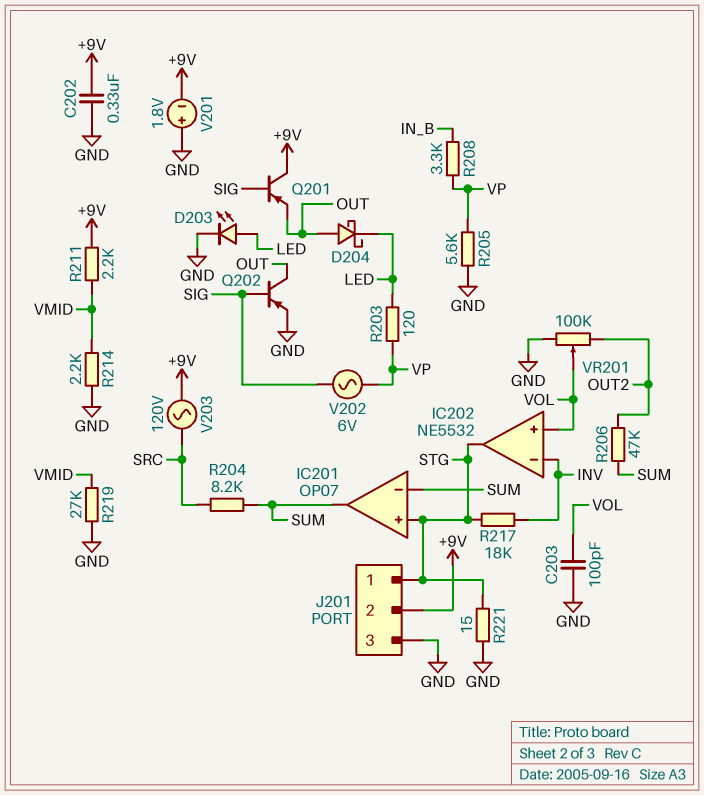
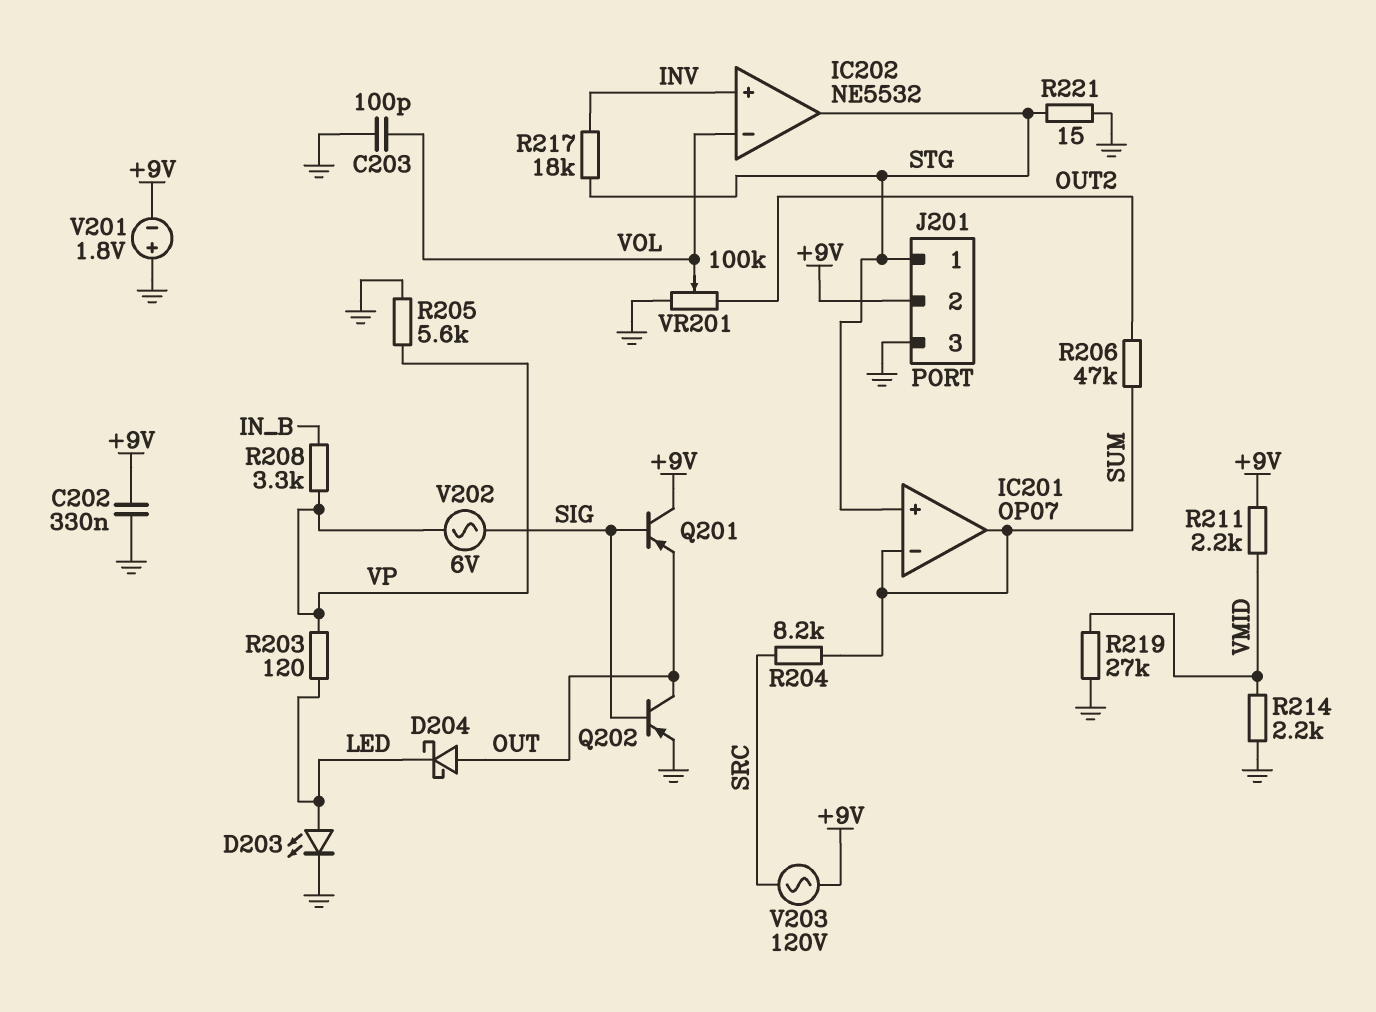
IC202 pin in+: VOL -> INV
IC202 pin in-: INV -> VOL

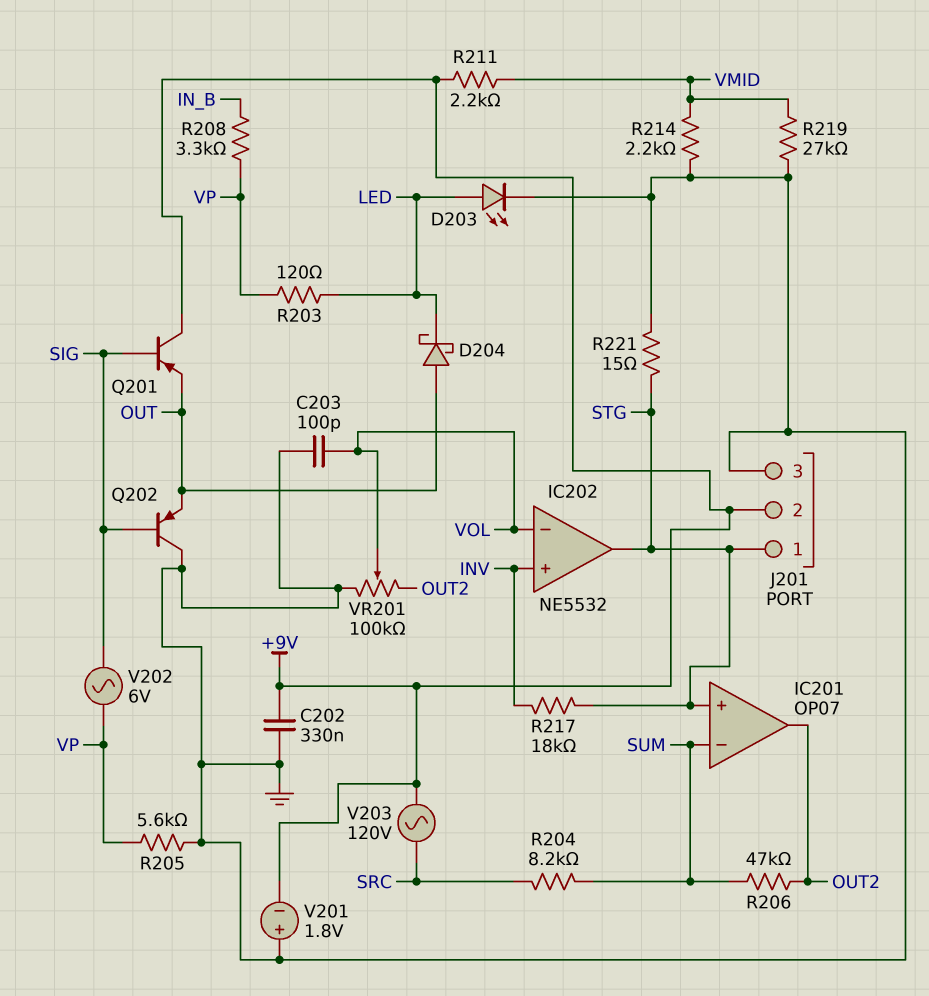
IC201 pin out: SUM -> OUT2
Q202: PNP (B SIG, C OUT, E GND) -> PNP (B SIG, C GND, E OUT)

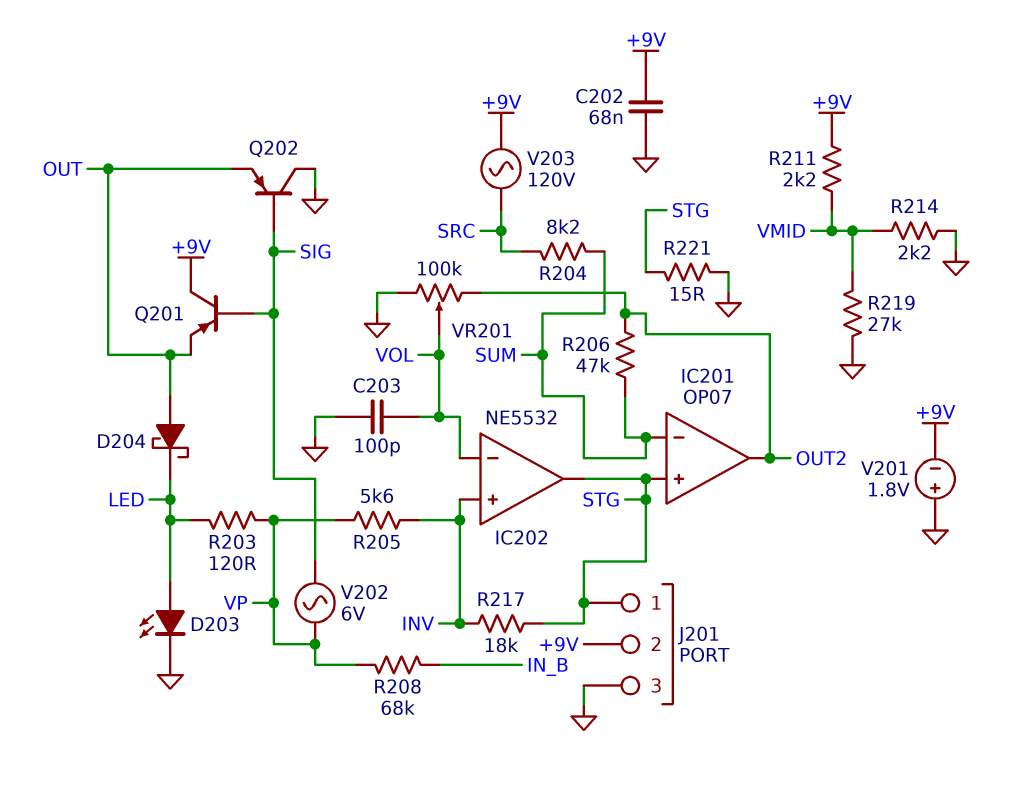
C202: 330nF (+9V, GND) -> 68nF (+9V, GND)
R205: 5.6k (GND, VP) -> 5.6k (INV, VP)
R208: 3.3k (IN_B, VP) -> 68k (IN_B, VP)

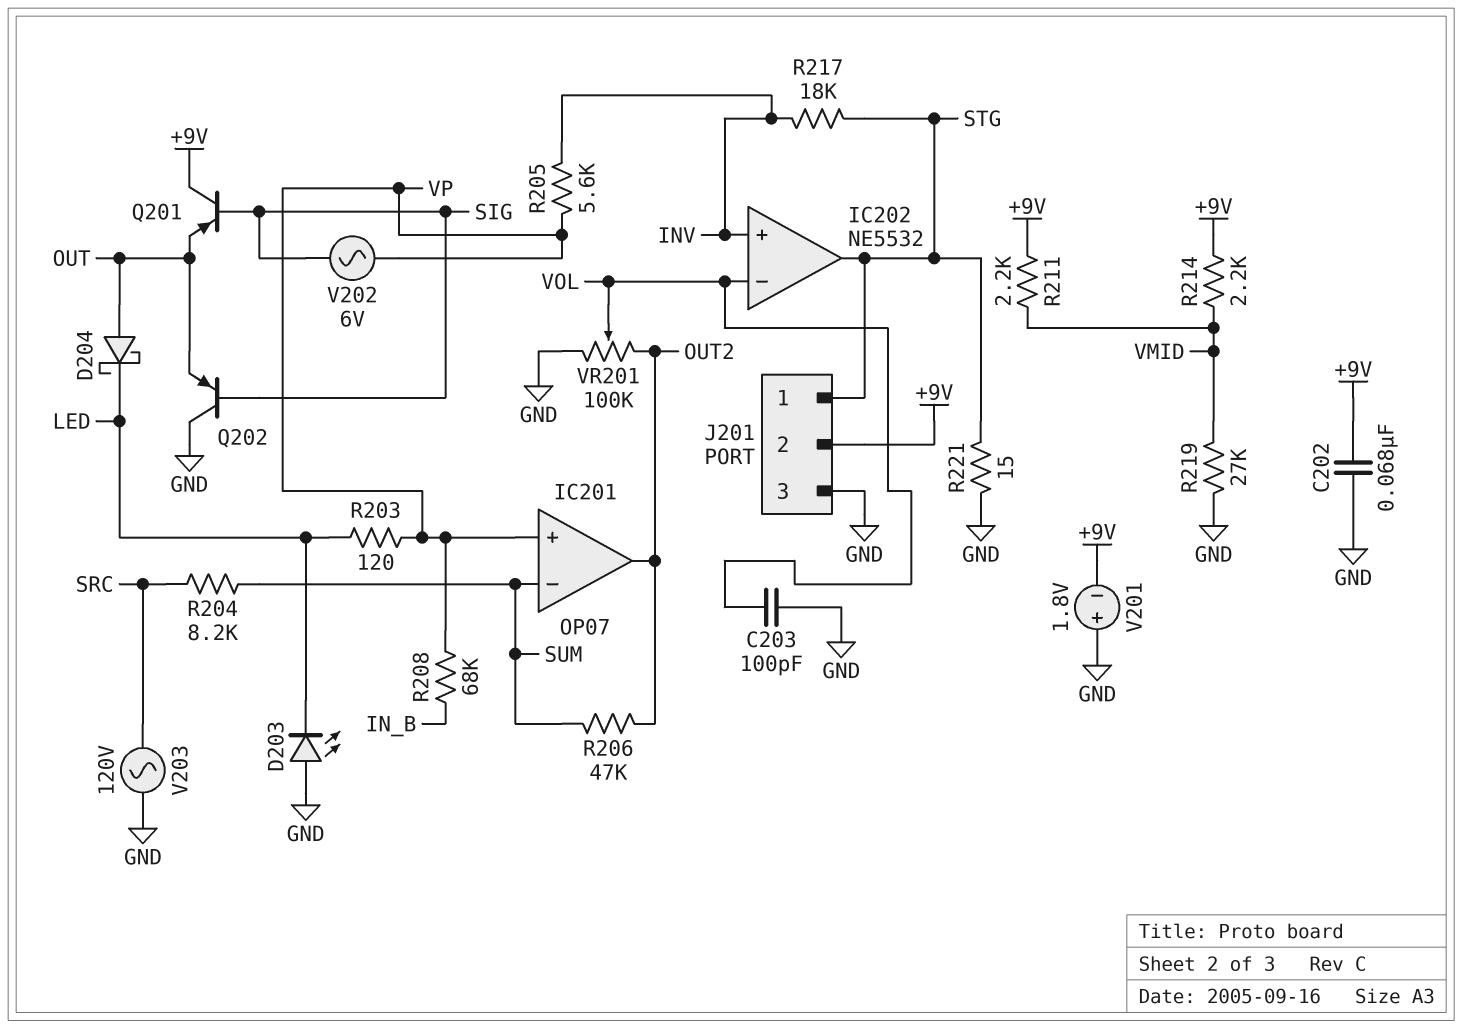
D203: LED (A LED, K GND) -> LED (A GND, K LED)
IC201 pin in+: STG -> VP
R214: 2.2k (GND, VMID) -> 2.2k (+9V, VMID)
V203: AC 120V (+9V, SRC) -> AC 120V (GND, SRC)

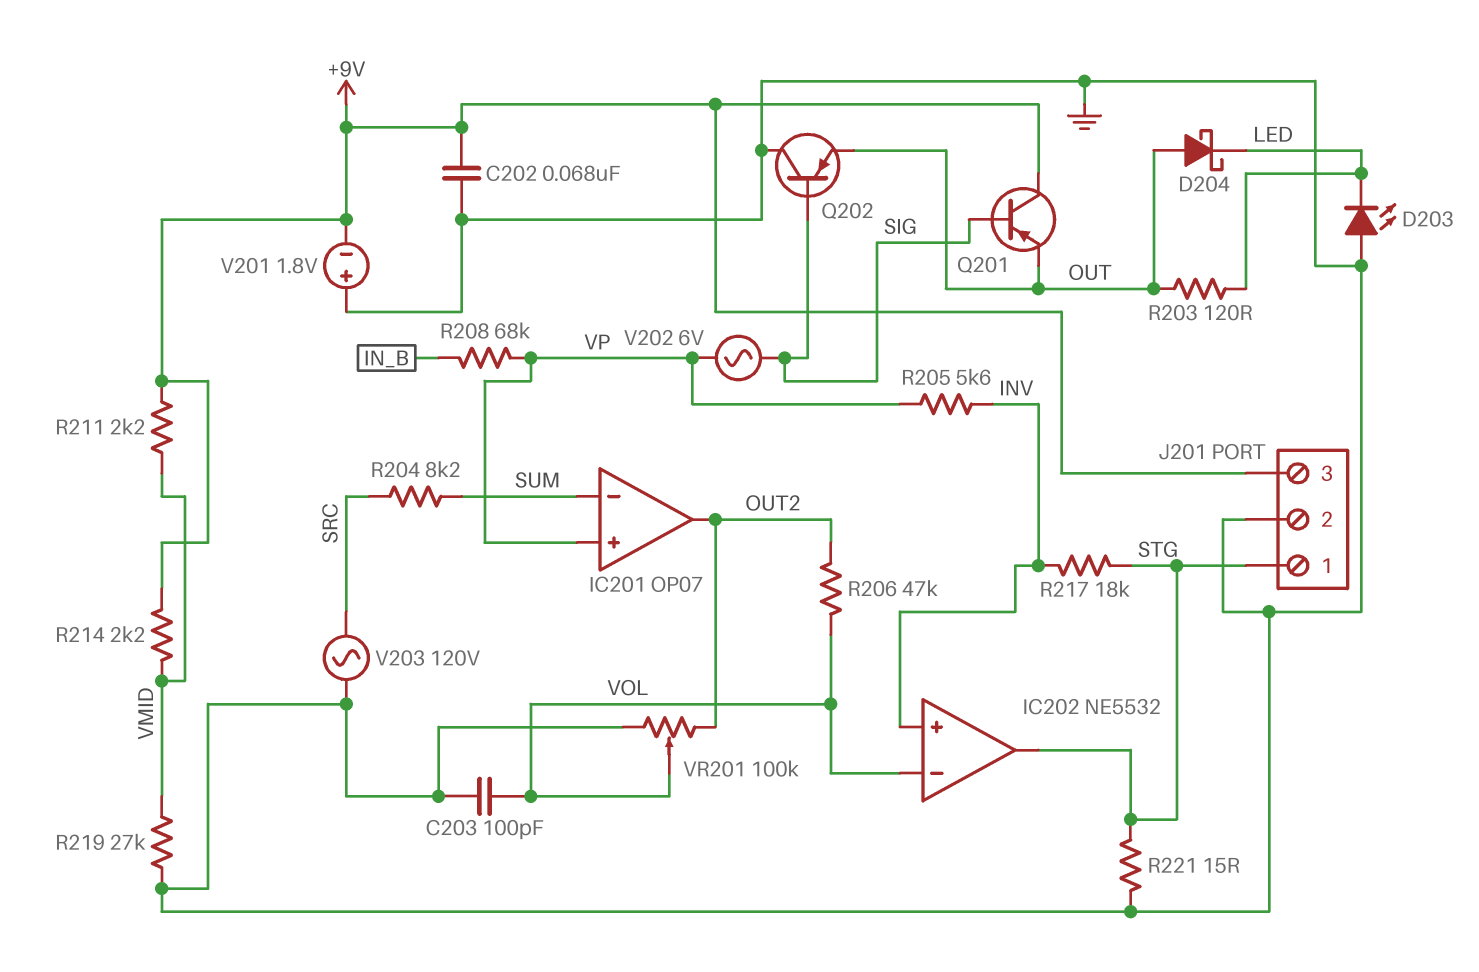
J201 pin 2: +9V -> GND
J201 pin 3: GND -> +9V
R203: 120 (LED, VP) -> 120 (LED, OUT)
R206: 47k (OUT2, SUM) -> 47k (OUT2, VOL)

